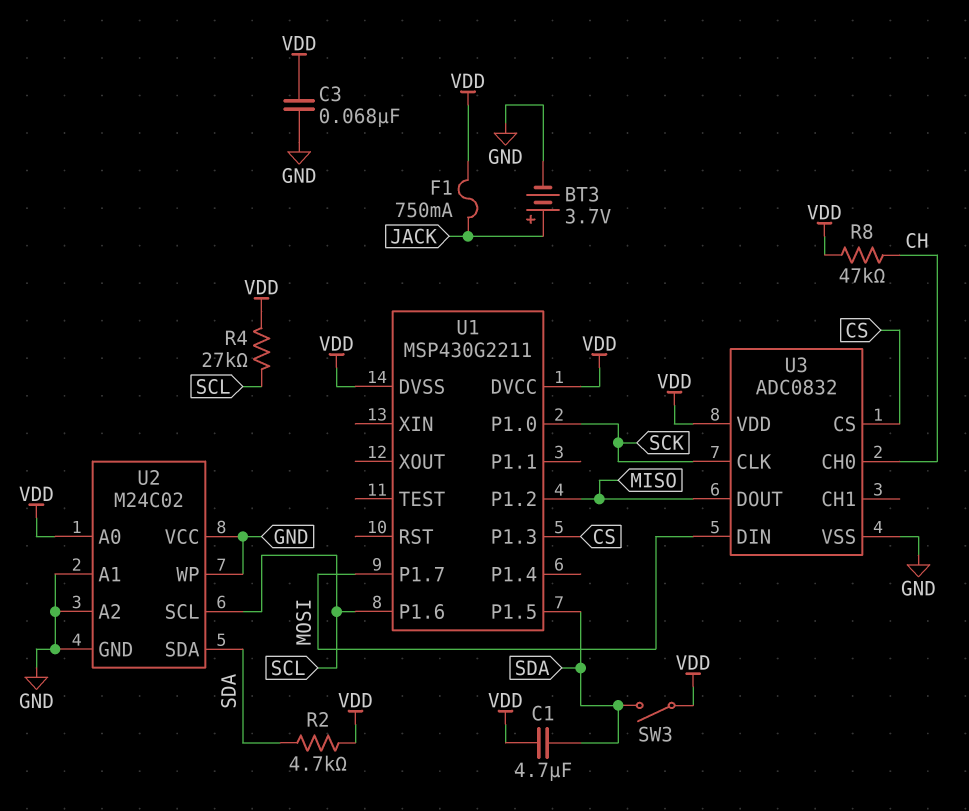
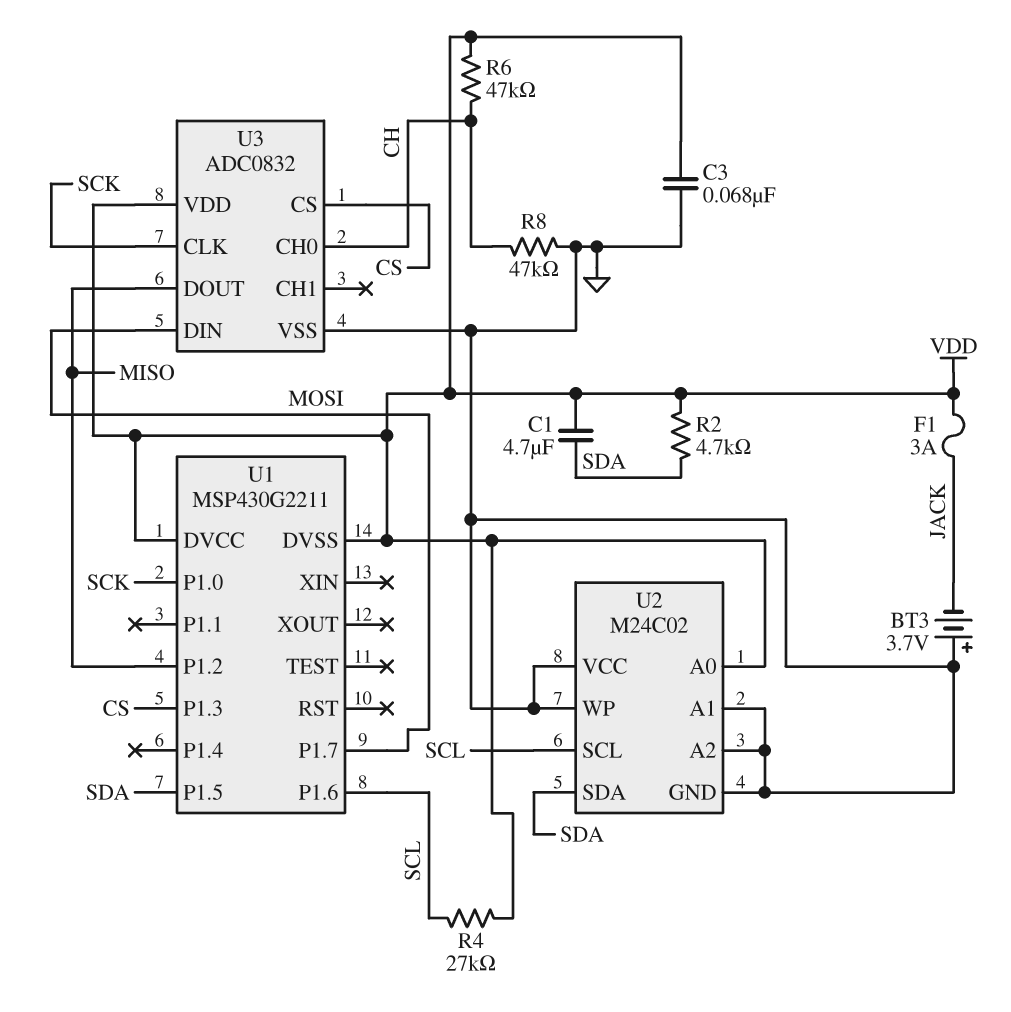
BT3: 3.7V (plus JACK, minus GND) -> 3.7V (plus GND, minus JACK)
F1: 750mA (JACK, VDD) -> 3A (JACK, VDD)
R6: none -> 47k (CH, VDD)
R8: 47k (CH, VDD) -> 47k (CH, GND)
SW3: switch (SDA, VDD) -> none

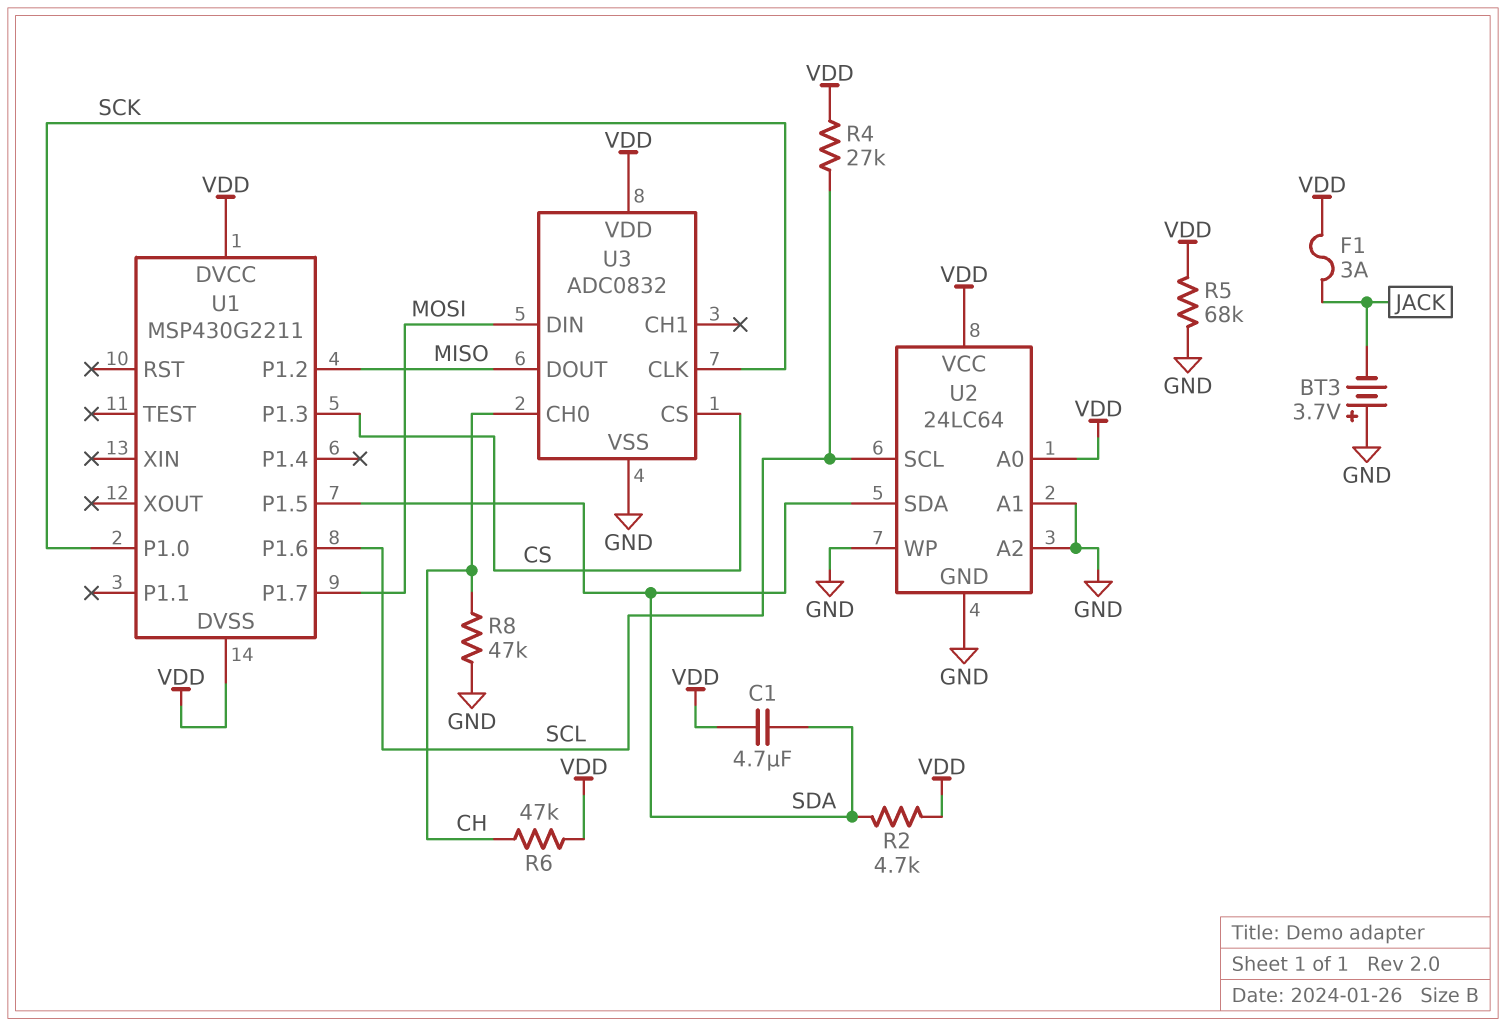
C3: 68nF (GND, VDD) -> none
R5: none -> 68k (GND, VDD)
U2: M24C02 -> 24LC64
U2 pin VCC: GND -> VDD

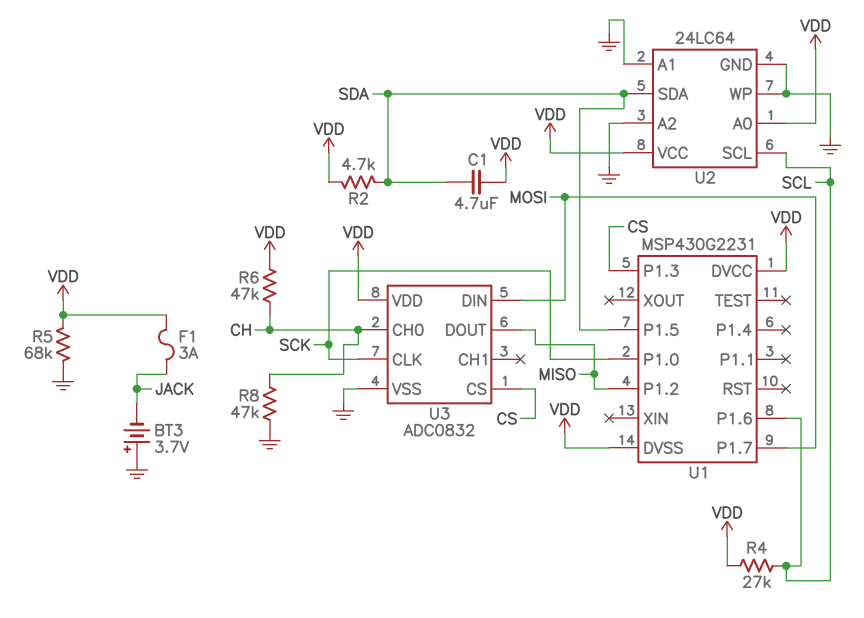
U1: MSP430G2211 -> MSP430G2231

